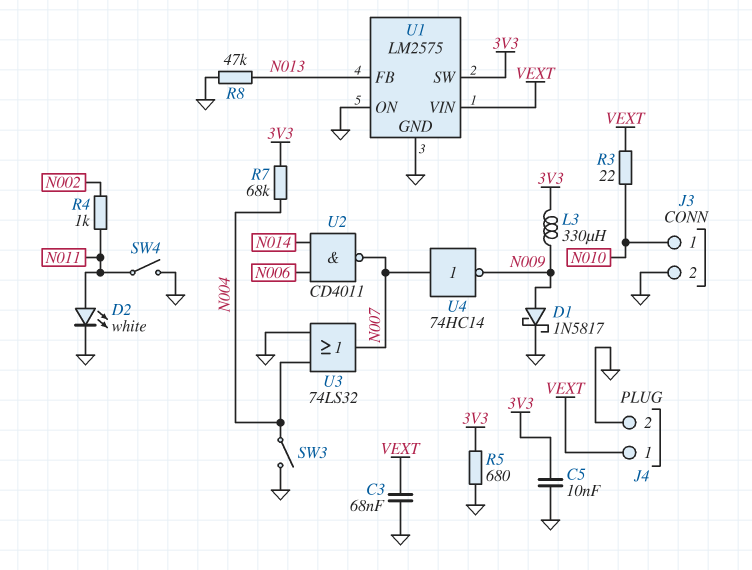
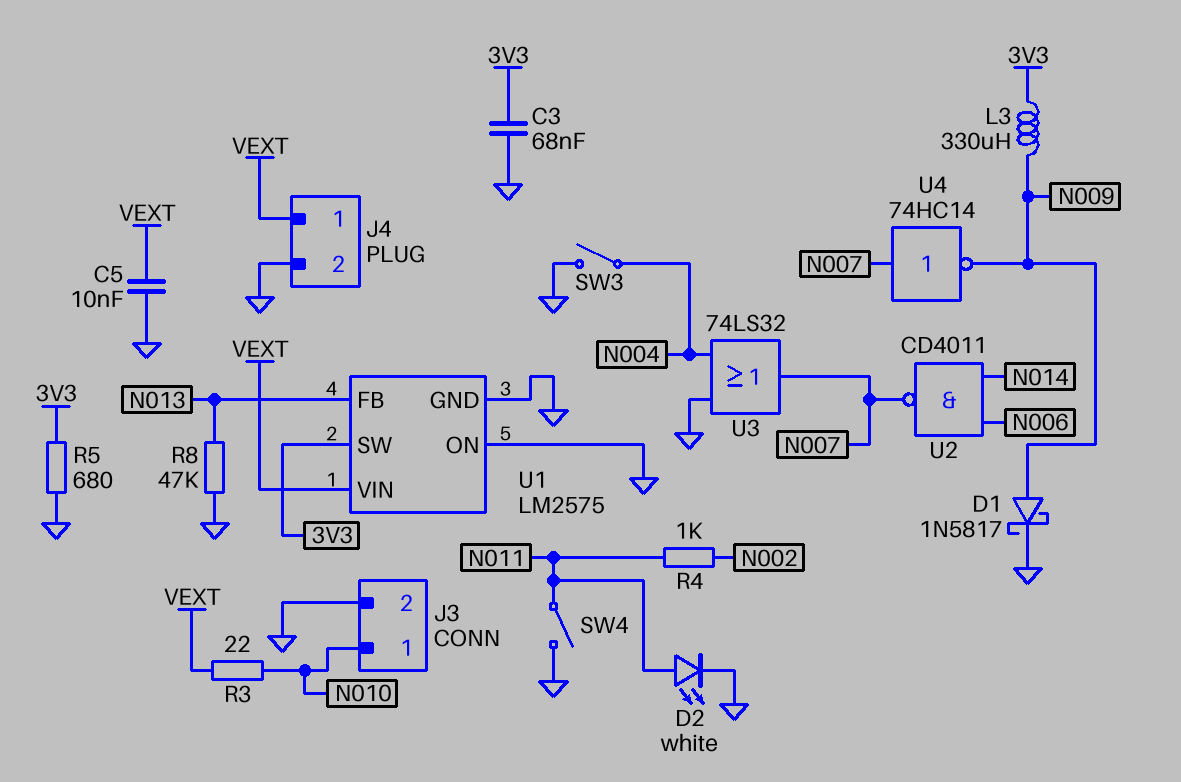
C3: 68nF (GND, VEXT) -> 68nF (3V3, GND)
C5: 10nF (3V3, GND) -> 10nF (GND, VEXT)
R7: 68k (3V3, N004) -> none

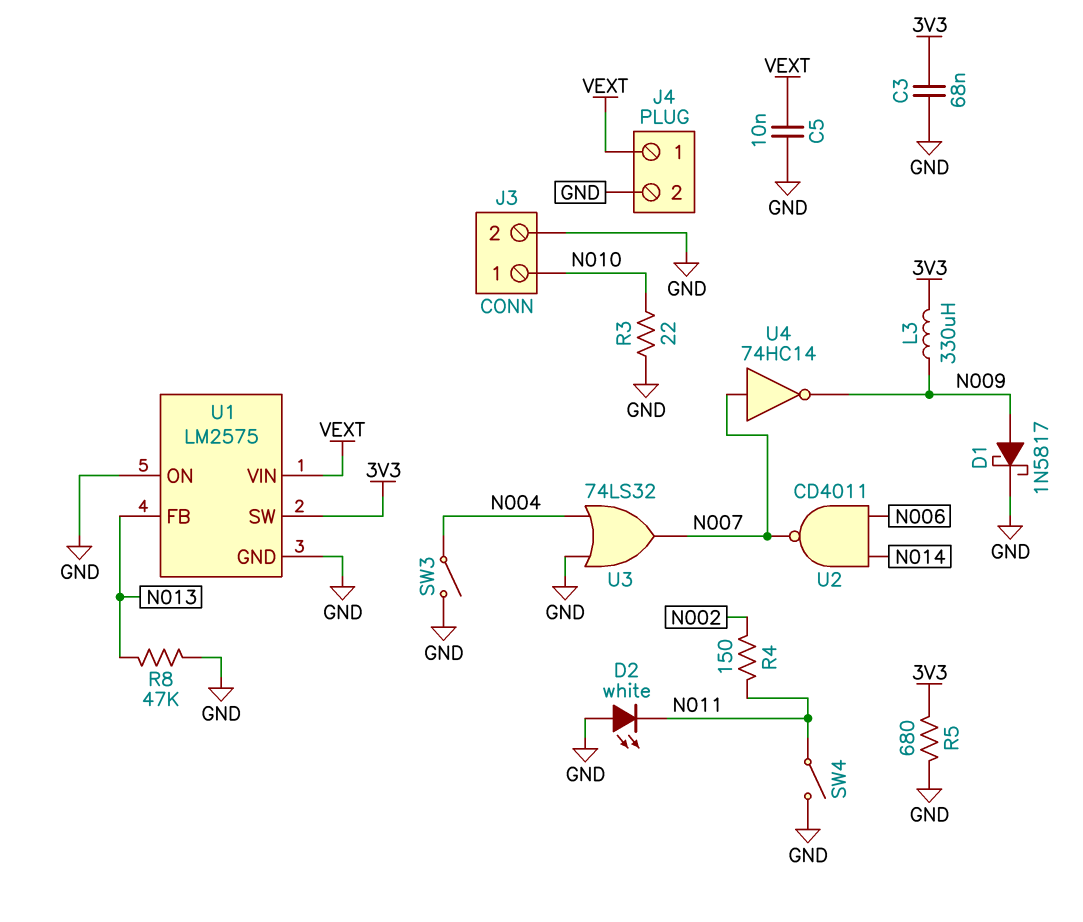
D2: LED white (A N011, K GND) -> LED white (A GND, K N011)
R3: 22 (N010, VEXT) -> 22 (GND, N010)
R4: 1k (N002, N011) -> 150 (N002, N011)

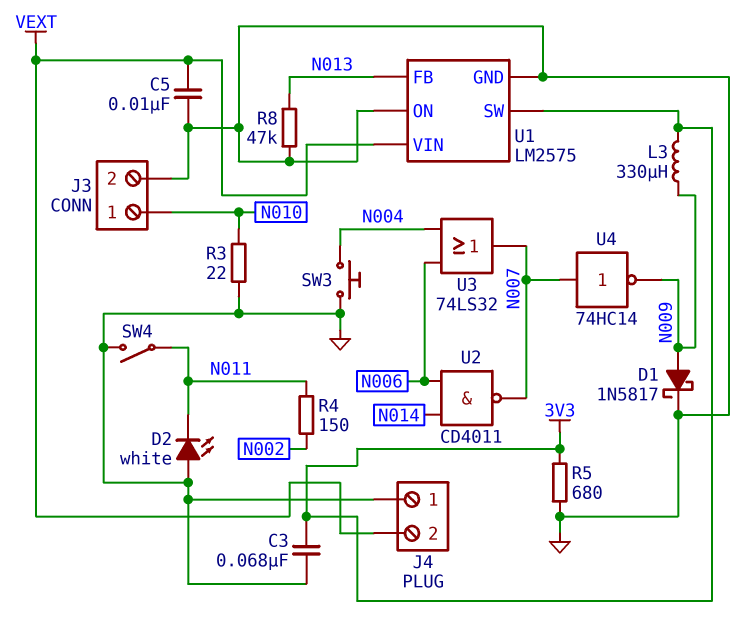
J4 pin 1: VEXT -> GND
J4 pin 2: GND -> VEXT
SW3: switch (GND, N004) -> button (GND, N004)
U3: OR 74LS32 (in GND, in N004, out N007) -> OR 74LS32 (in N004, in N006, out N007)

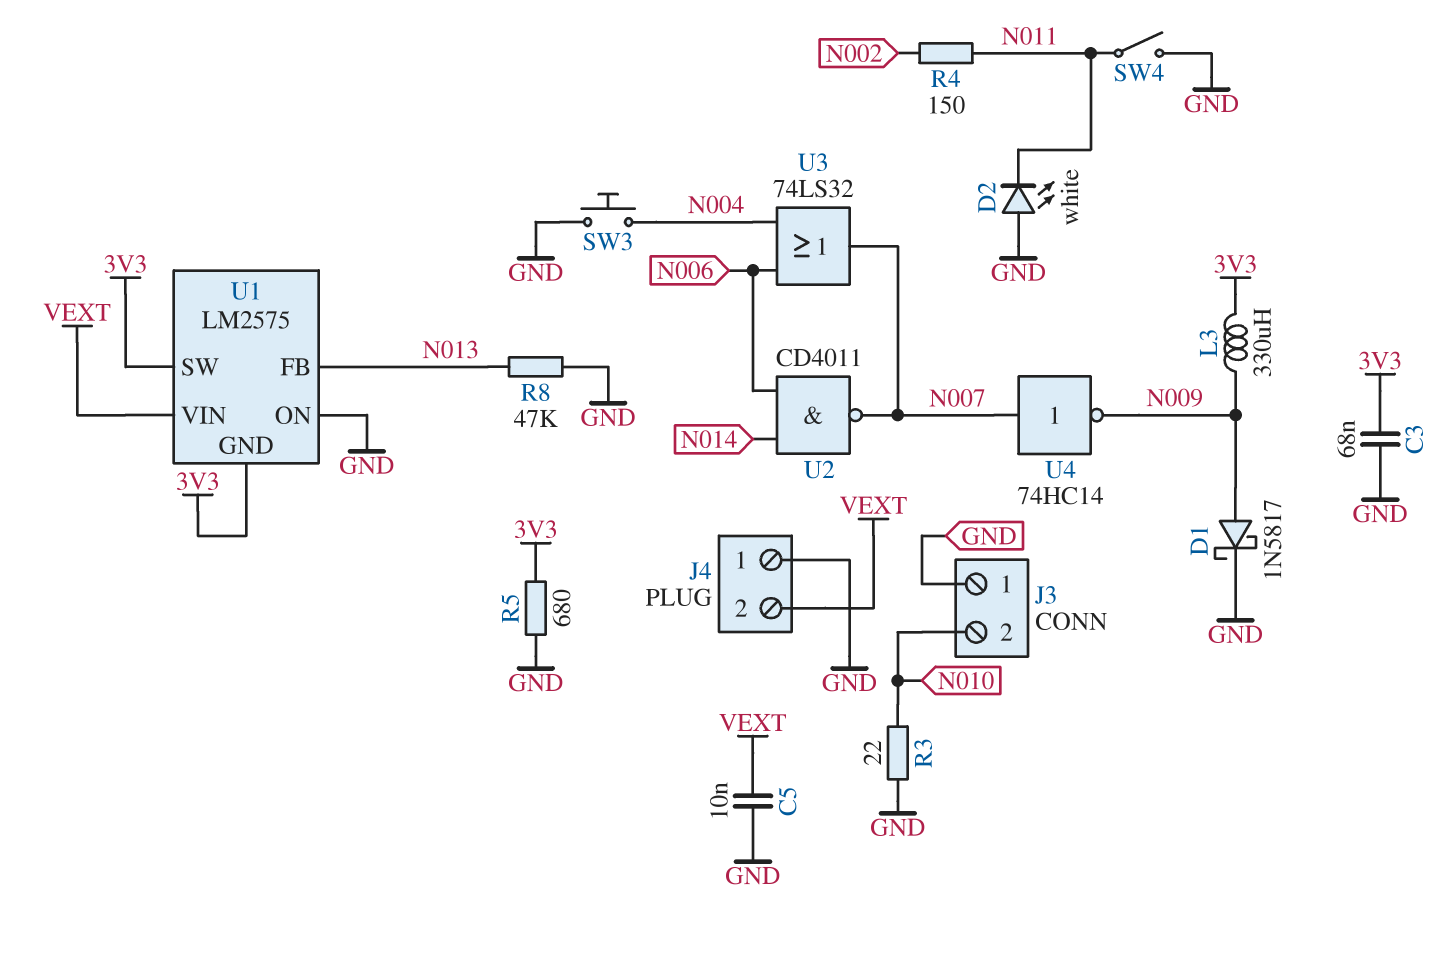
J3 pin 1: N010 -> GND
J3 pin 2: GND -> N010
U1 pin GND: GND -> 3V3

